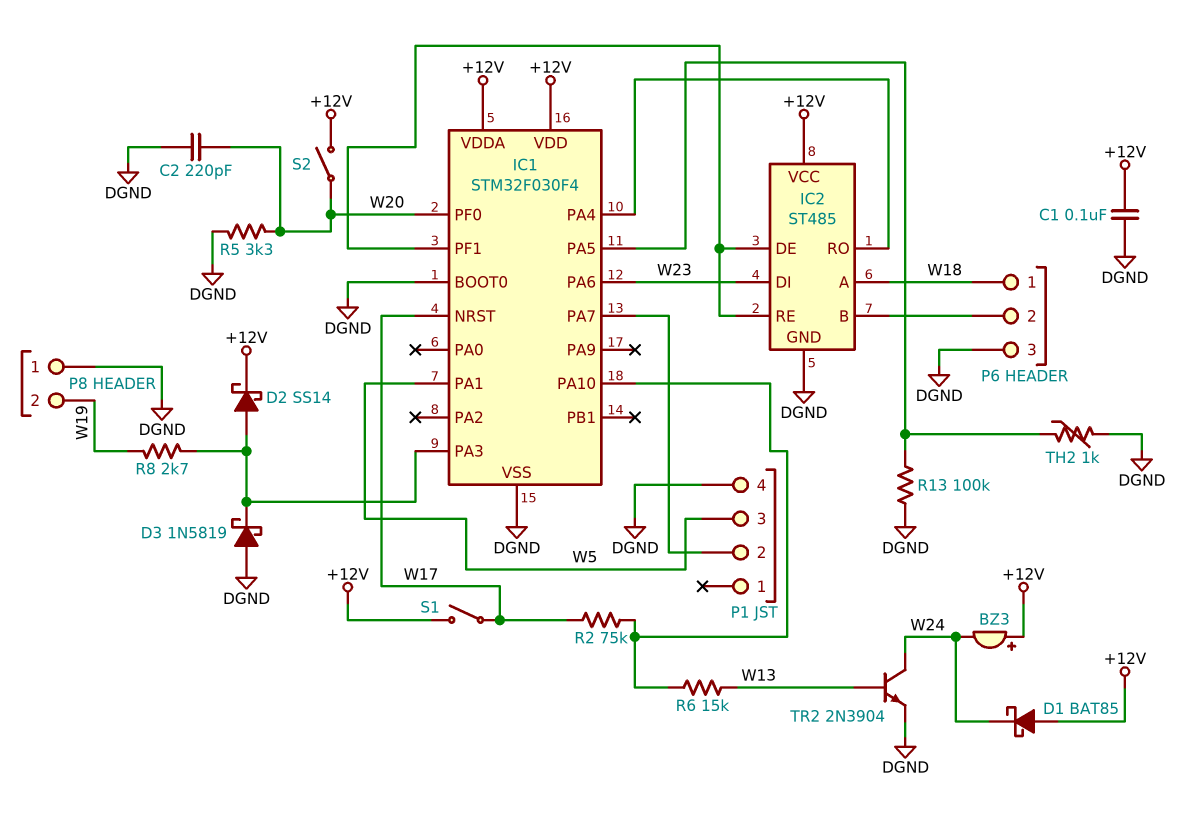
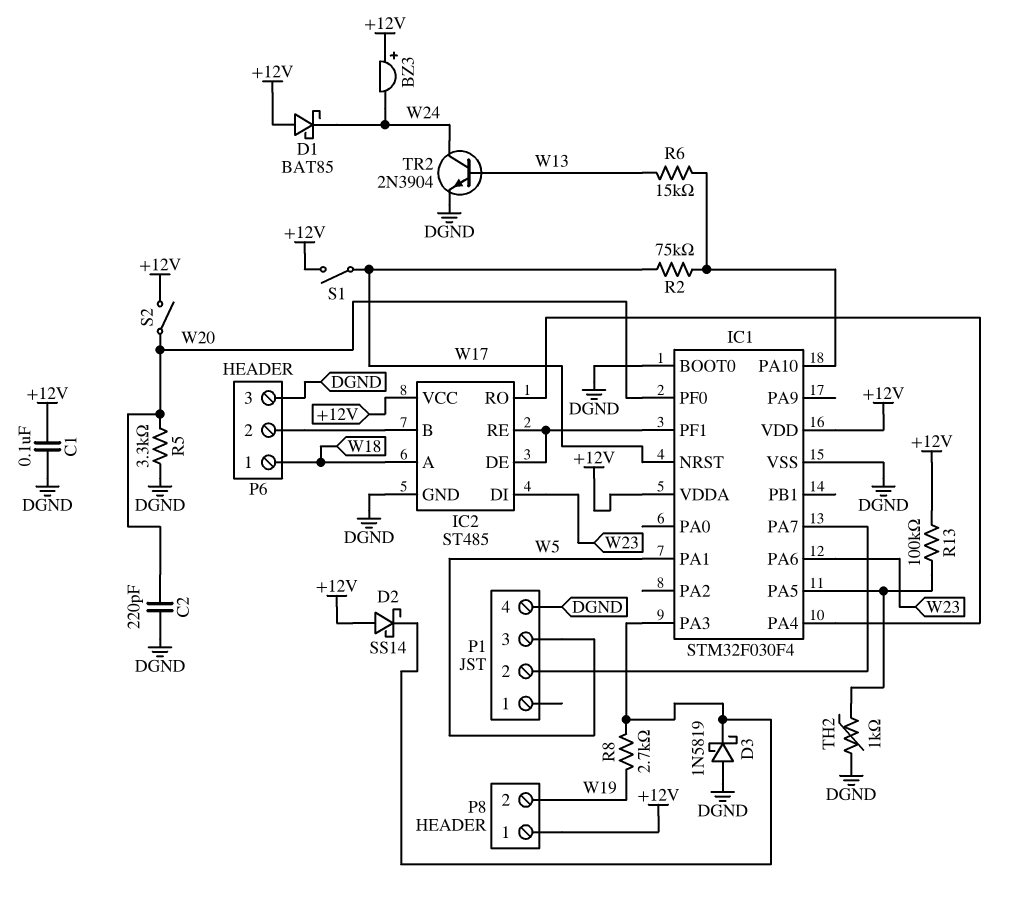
D2: schottky SS14 (A IC1/PA3, K +12V) -> schottky SS14 (A +12V, K IC1/PA3)
P8 pin 1: DGND -> +12V
R13: 100k (DGND, IC1/PA5) -> 100k (+12V, IC1/PA5)

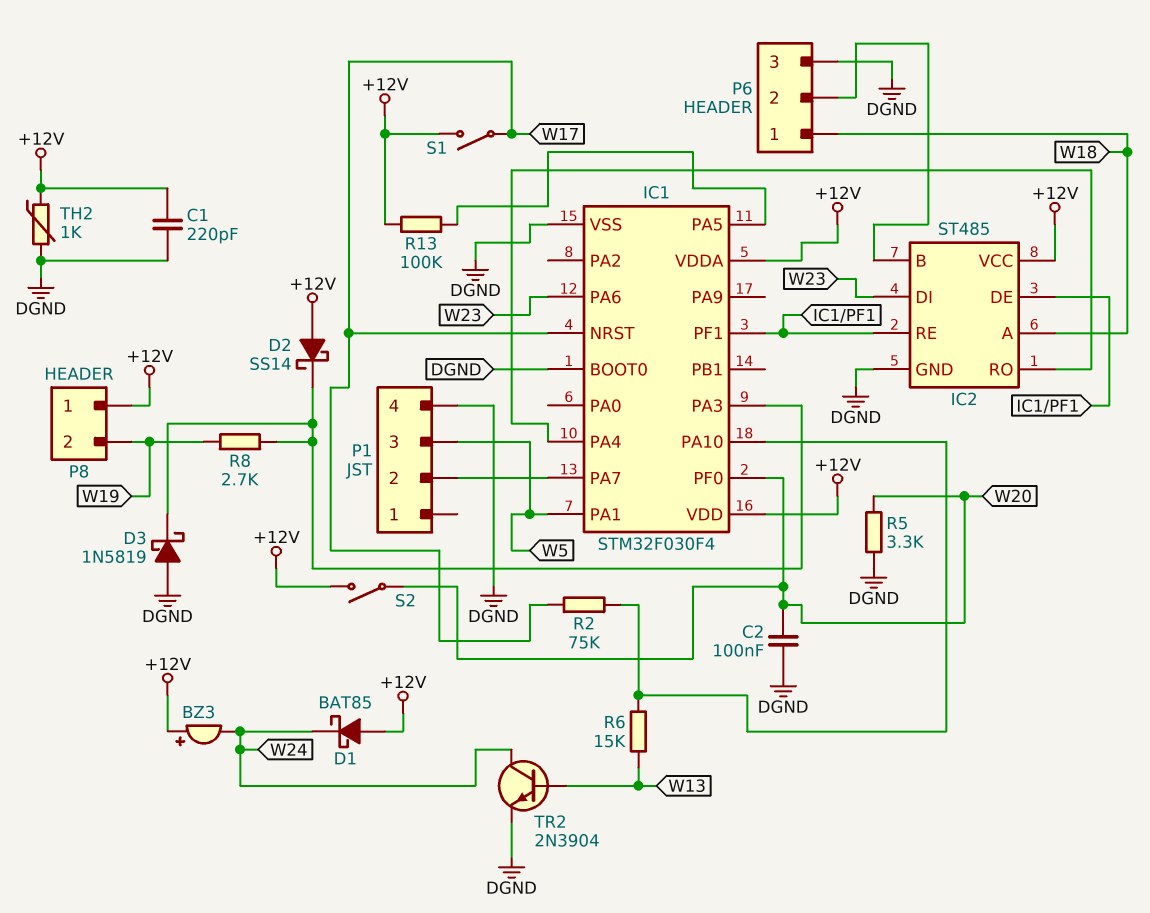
C1: 100nF (+12V, DGND) -> 220pF (+12V, DGND)
C2: 220pF (DGND, W20) -> 100nF (DGND, W20)
TH2: 1k (DGND, IC1/PA5) -> 1k (+12V, DGND)

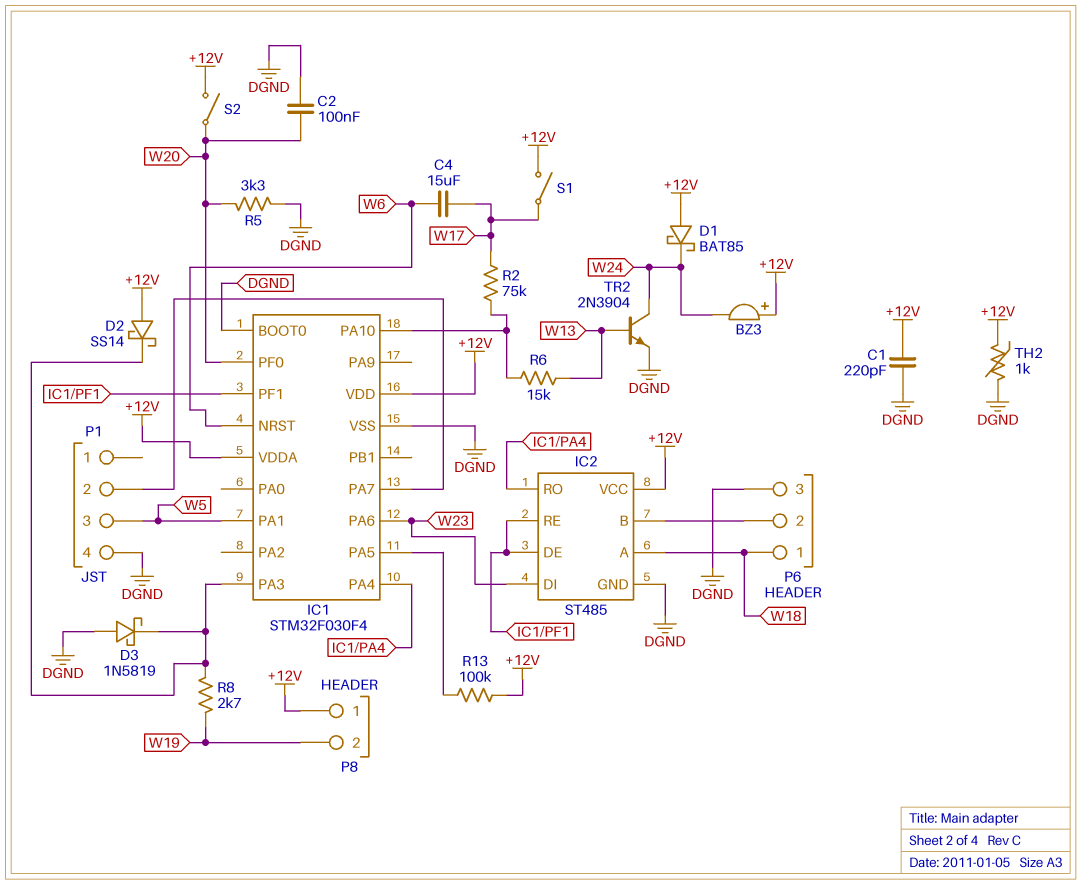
C4: none -> 15uF (W6, W17)
IC1 pin NRST: W17 -> W6

